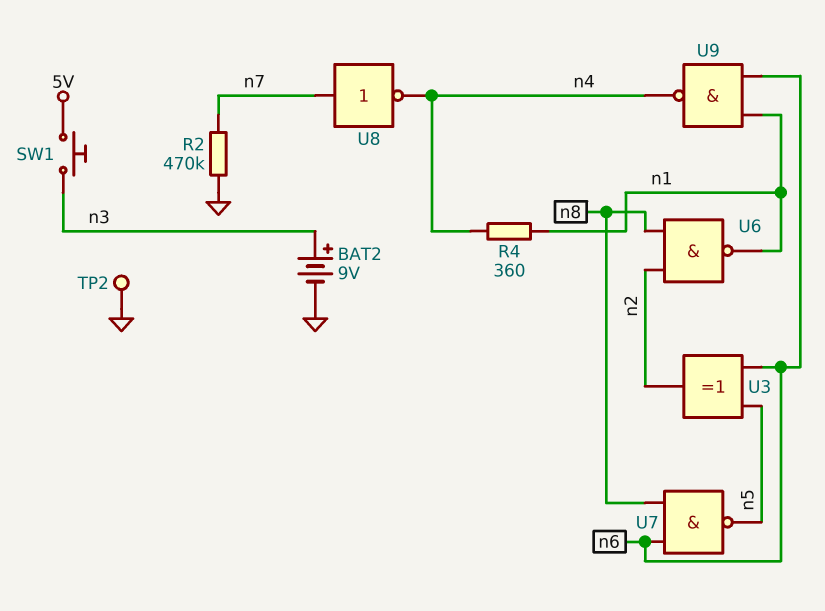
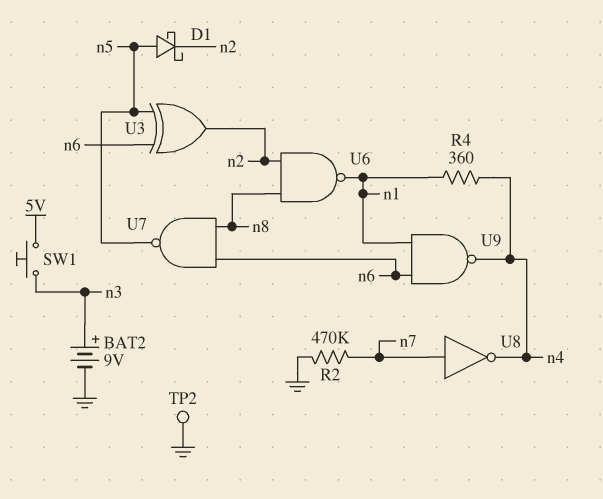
D1: none -> schottky (A n5, K n2)

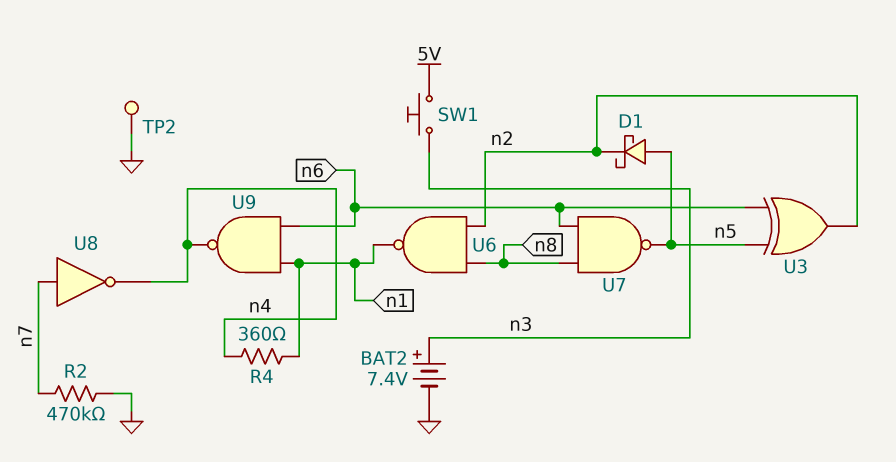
BAT2: 9V (plus n3, minus GND) -> 7.4V (plus n3, minus GND)

